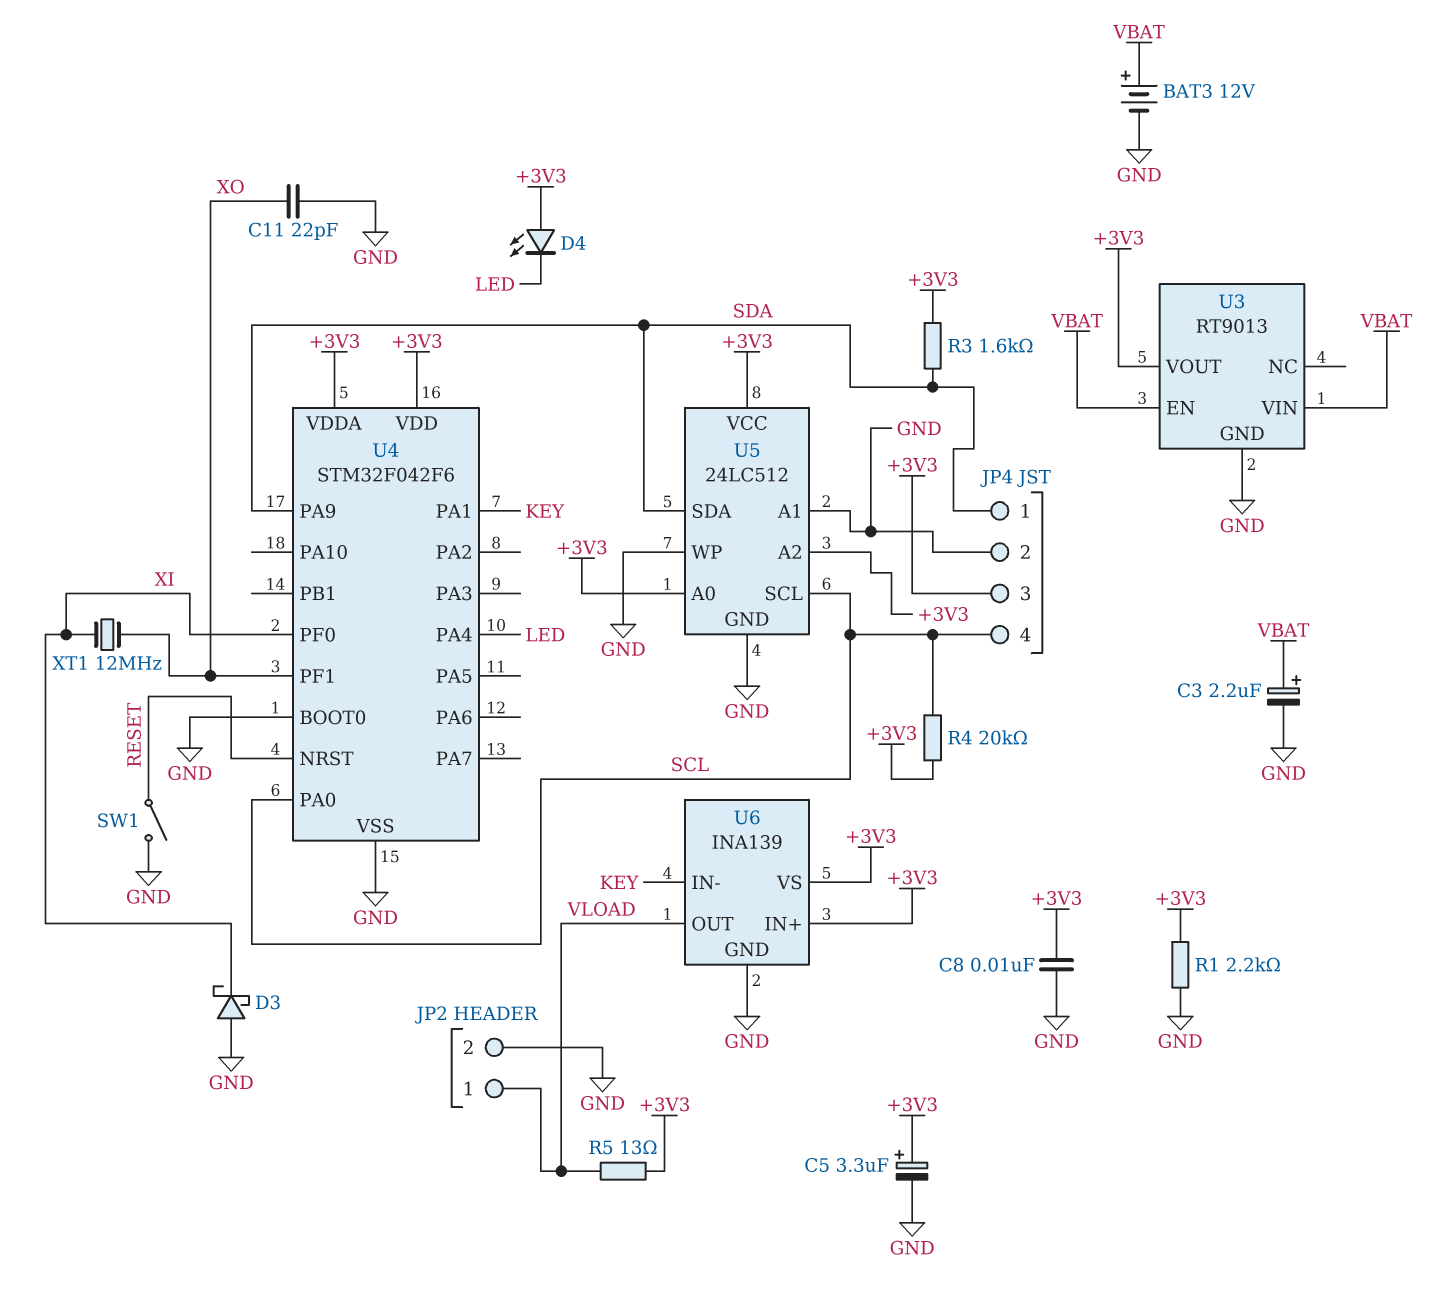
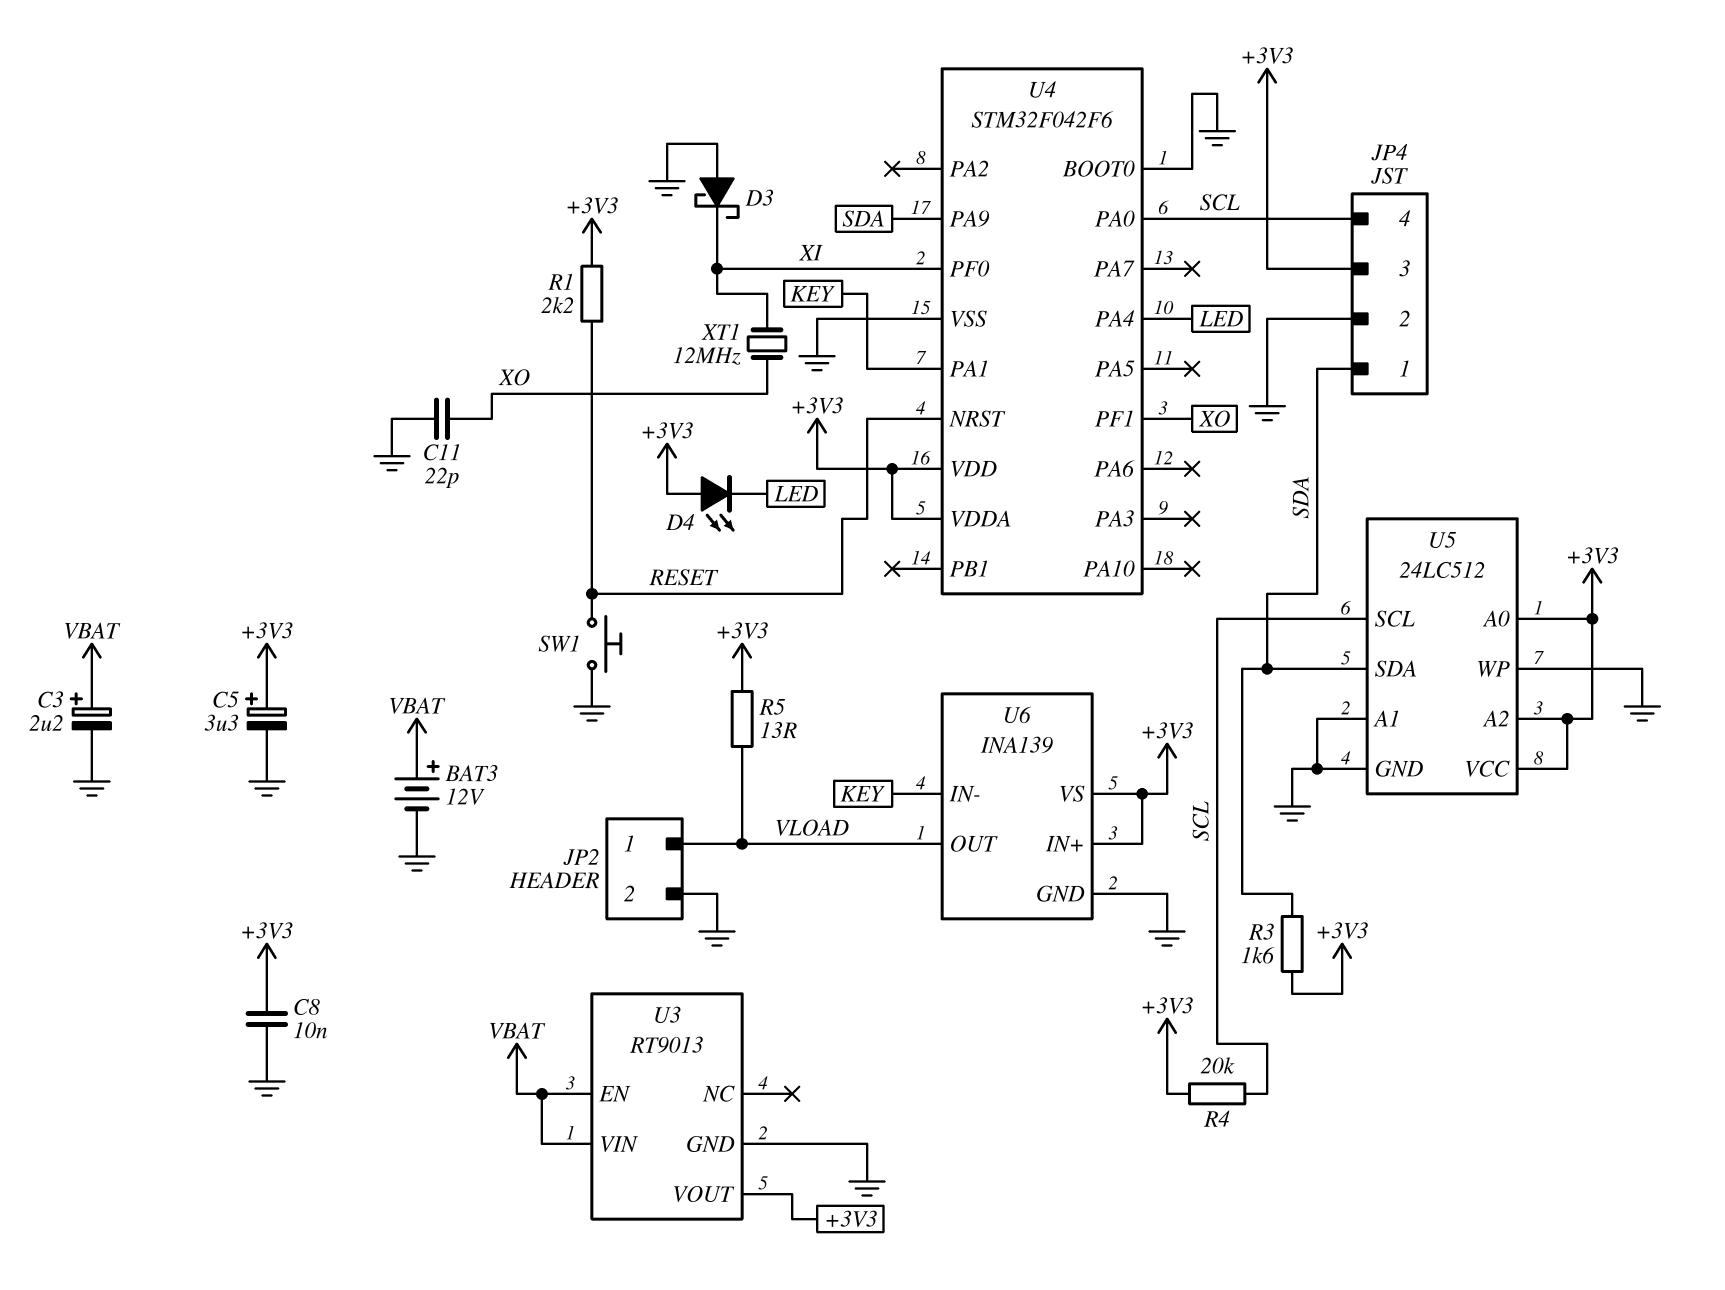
R1: 2.2k (+3V3, GND) -> 2.2k (+3V3, RESET)
SW1: switch (GND, RESET) -> button (GND, RESET)

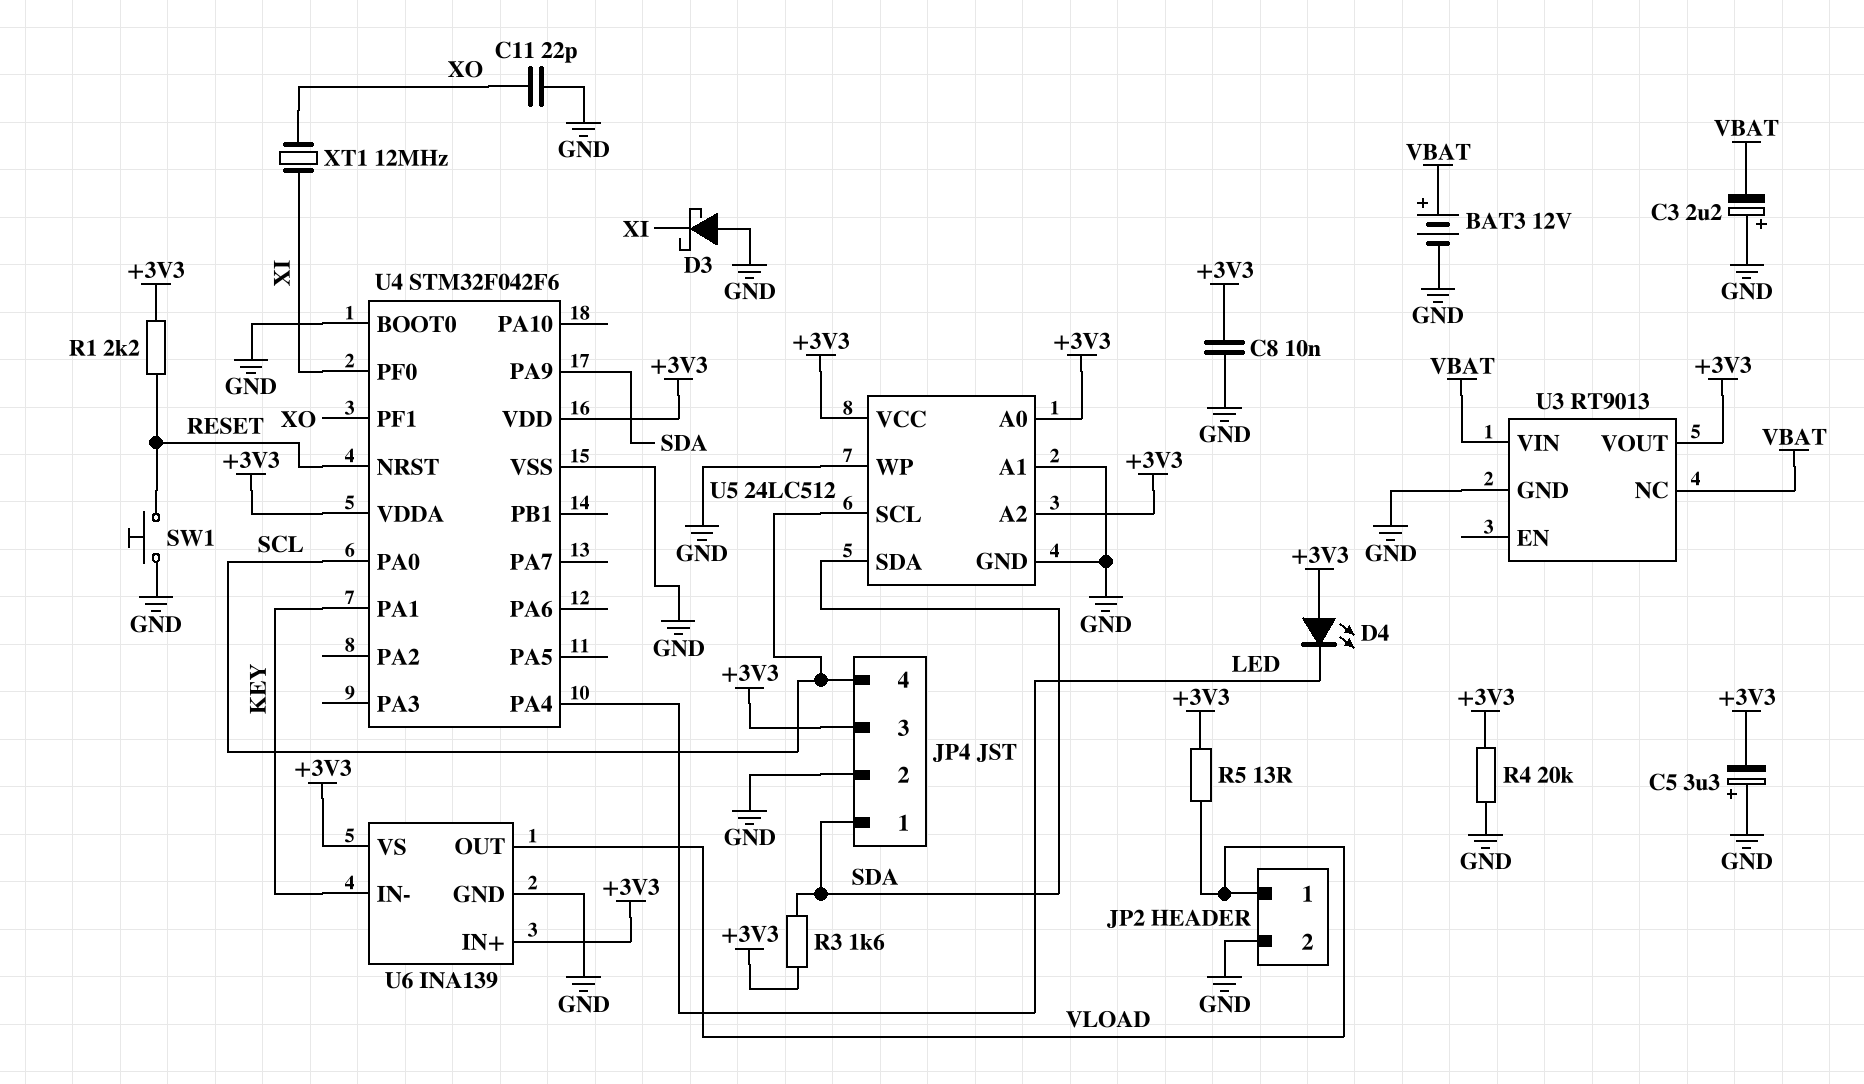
C3: 2.2uF (plus VBAT, minus GND) -> 2.2uF (plus GND, minus VBAT)
C5: 3.3uF (plus +3V3, minus GND) -> 3.3uF (plus GND, minus +3V3)
R4: 20k (+3V3, SCL) -> 20k (+3V3, GND)
U3 pin EN: VBAT -> none
U3 pin NC: none -> VBAT

